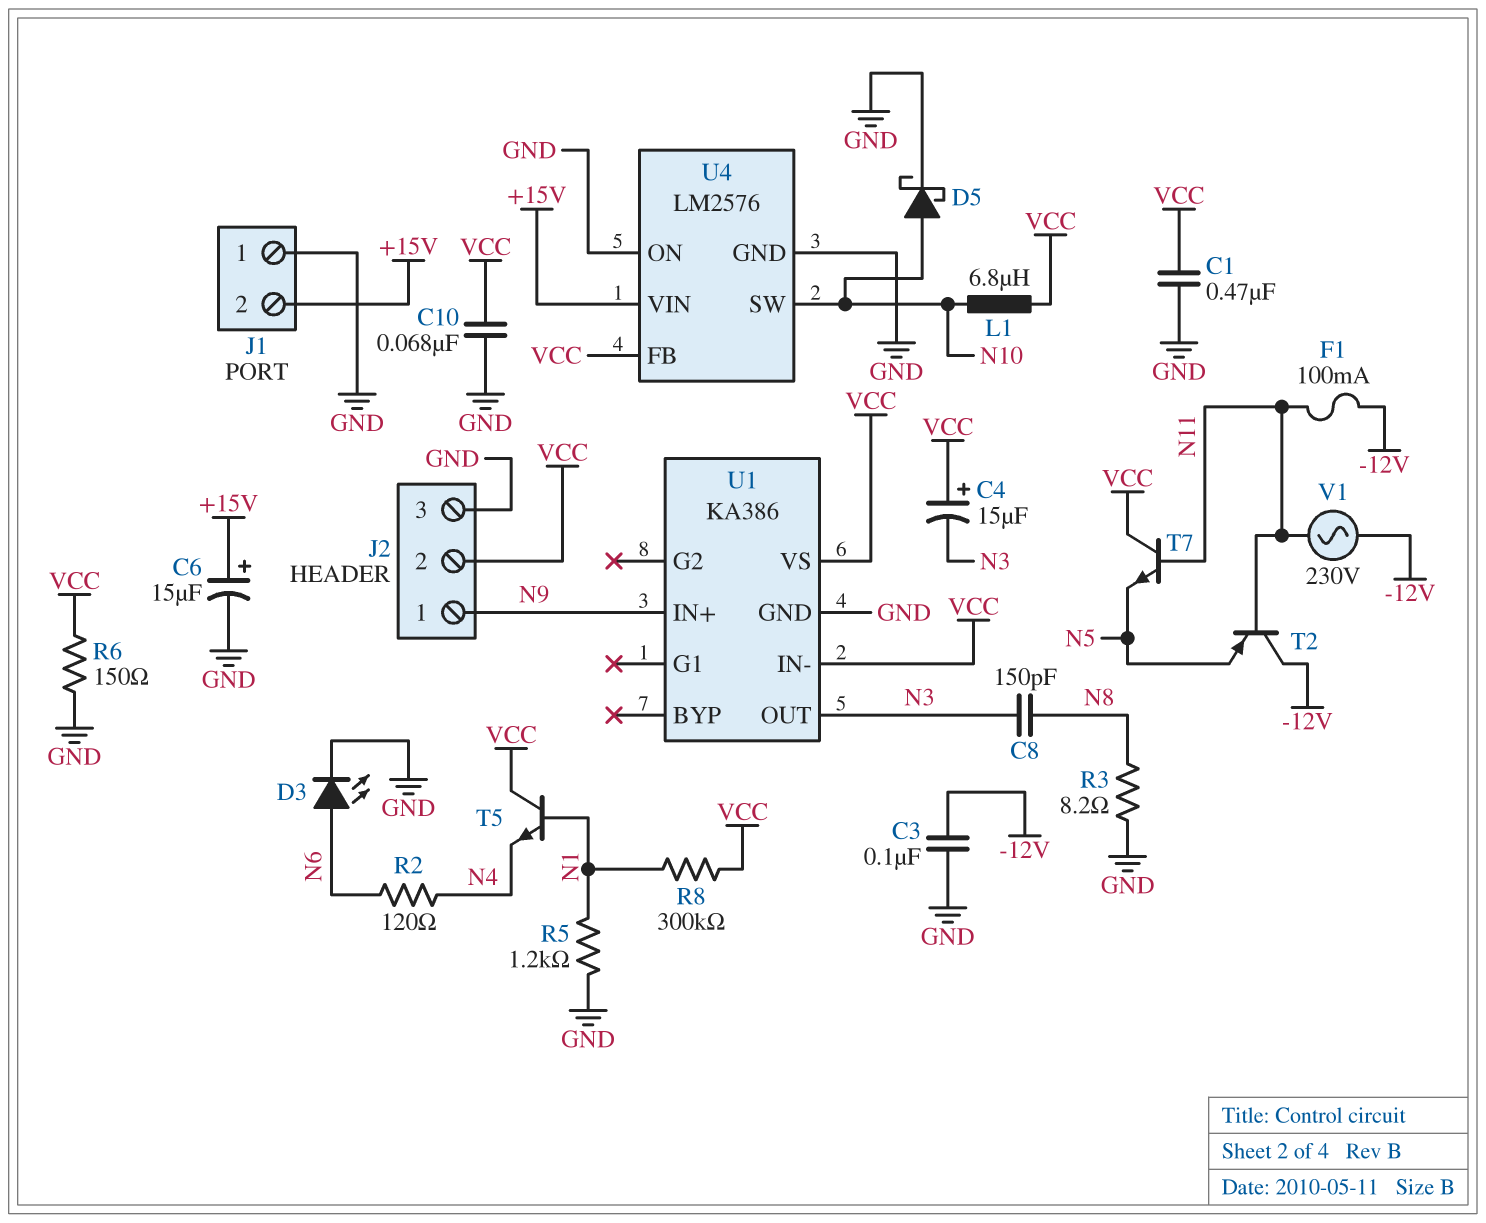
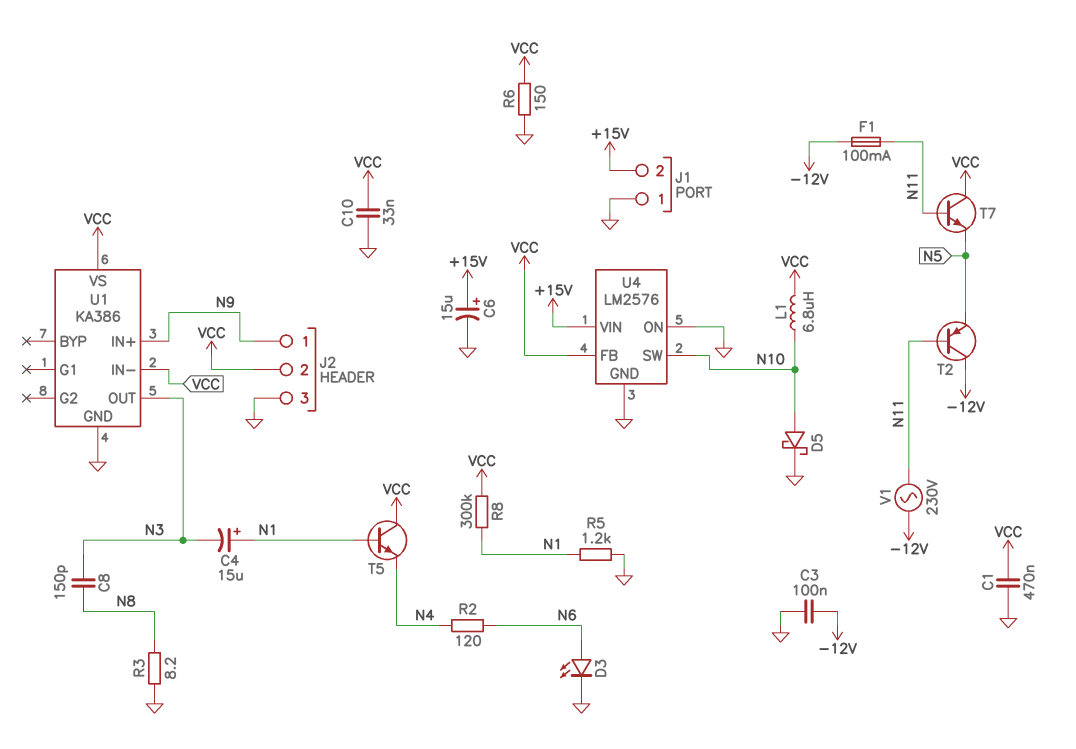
C4: 15uF (plus VCC, minus N3) -> 15uF (plus N1, minus N3)
C10: 68nF (GND, VCC) -> 33nF (GND, VCC)

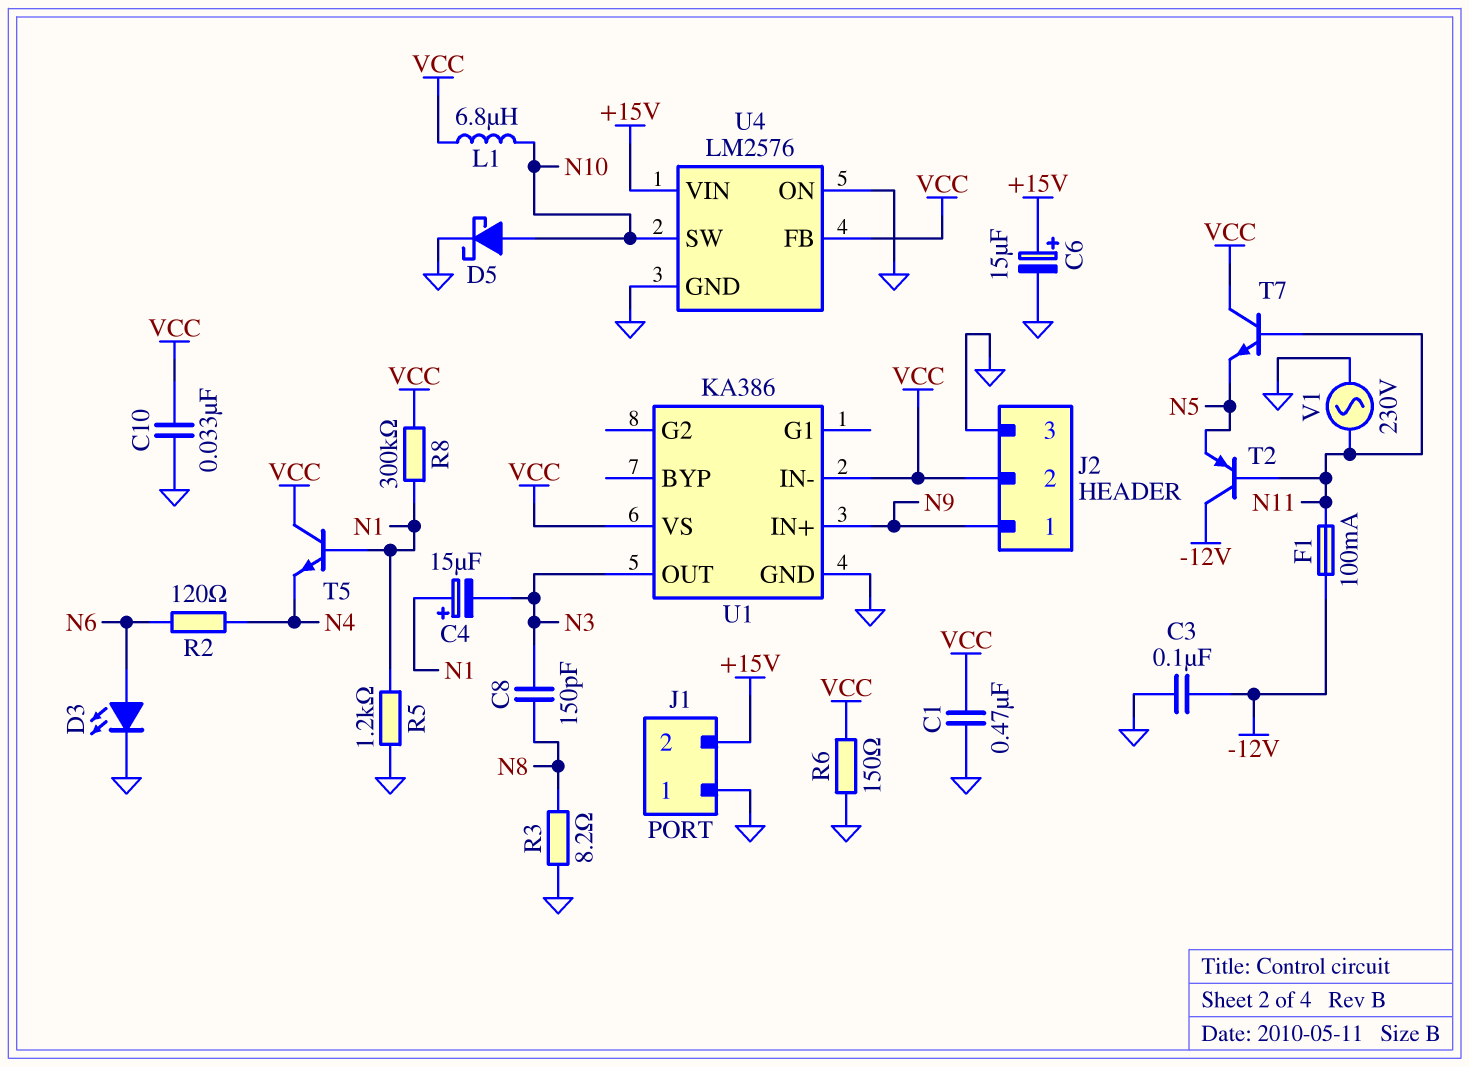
V1: AC 230V (-12V, N11) -> AC 230V (GND, N11)

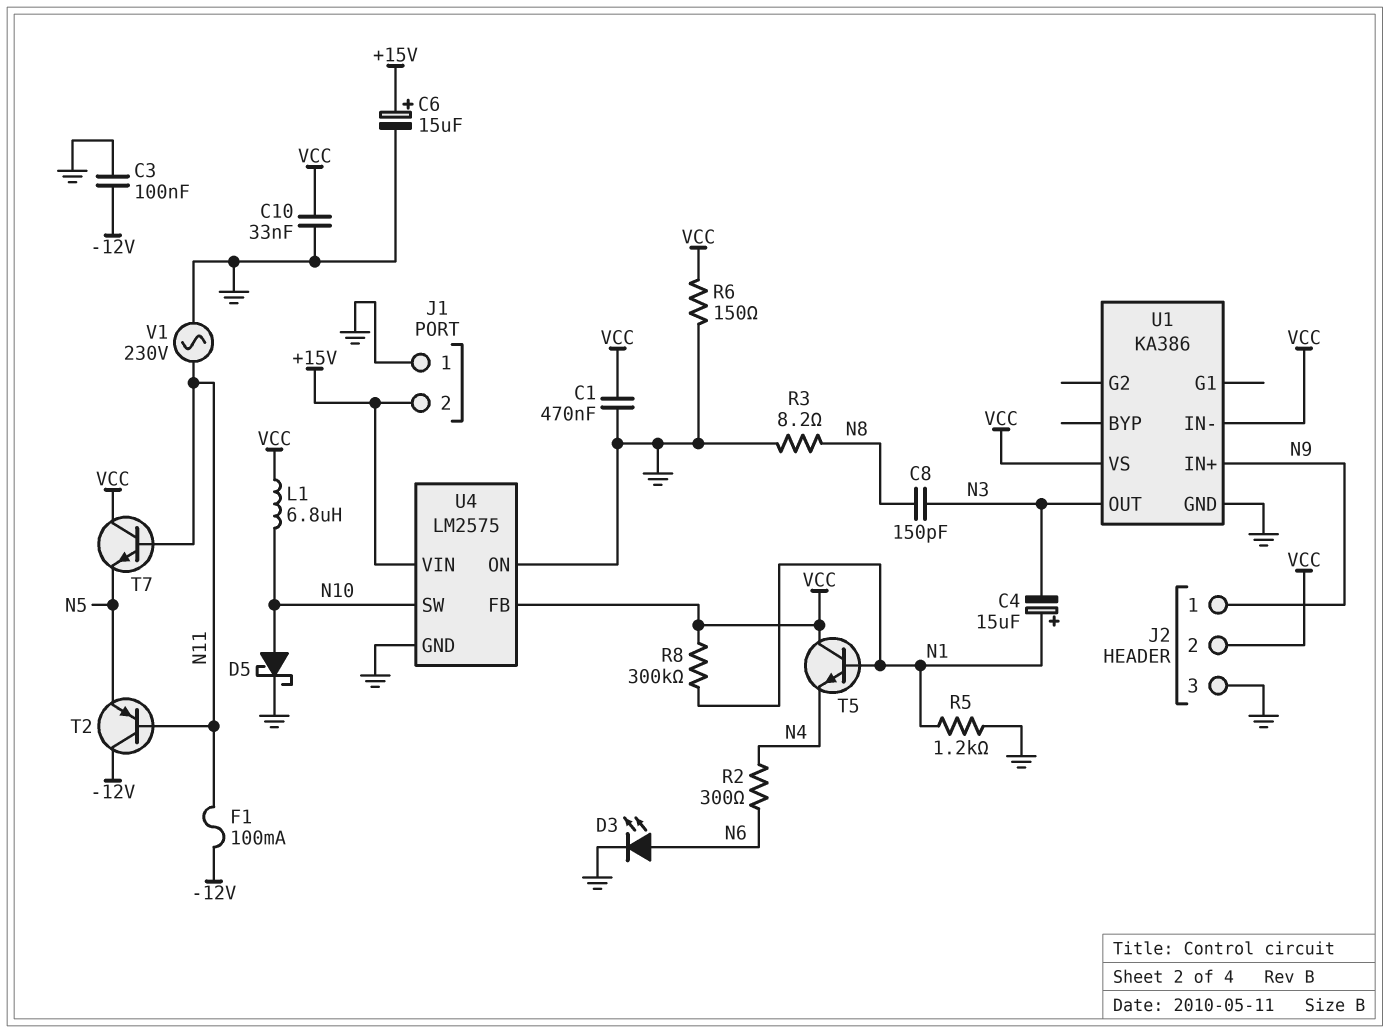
R2: 120 (N4, N6) -> 300 (N4, N6)
U4: LM2576 -> LM2575

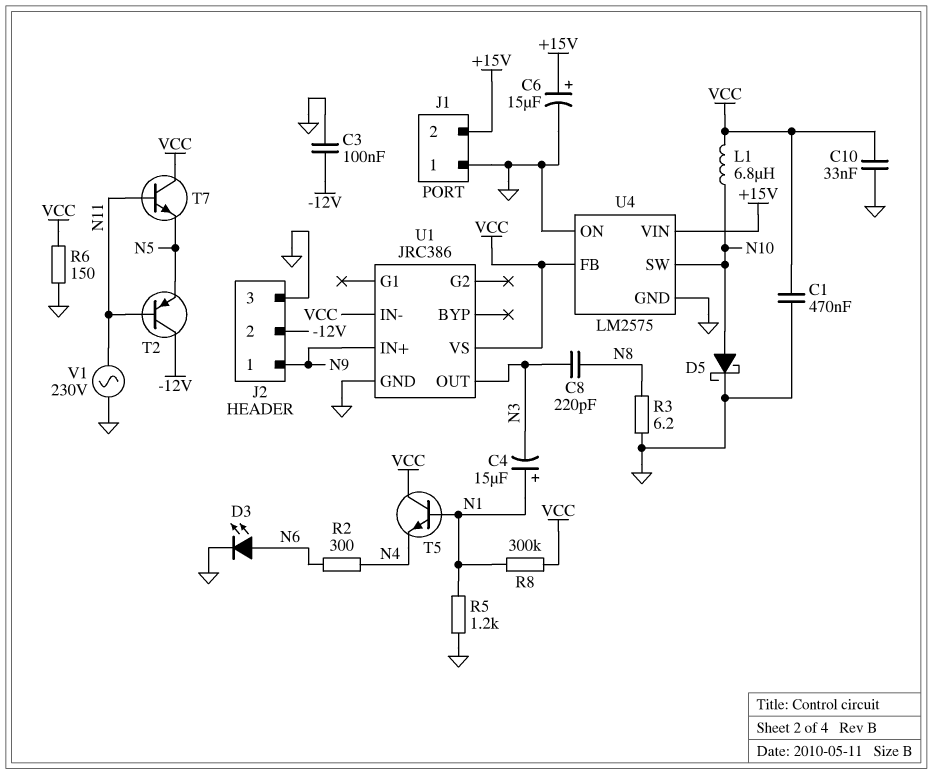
C8: 150pF (N3, N8) -> 220pF (N3, N8)
F1: 100mA (-12V, N11) -> none
J2 pin 2: VCC -> -12V
R3: 8.2 (GND, N8) -> 6.2 (GND, N8)
U1: KA386 -> JRC386

